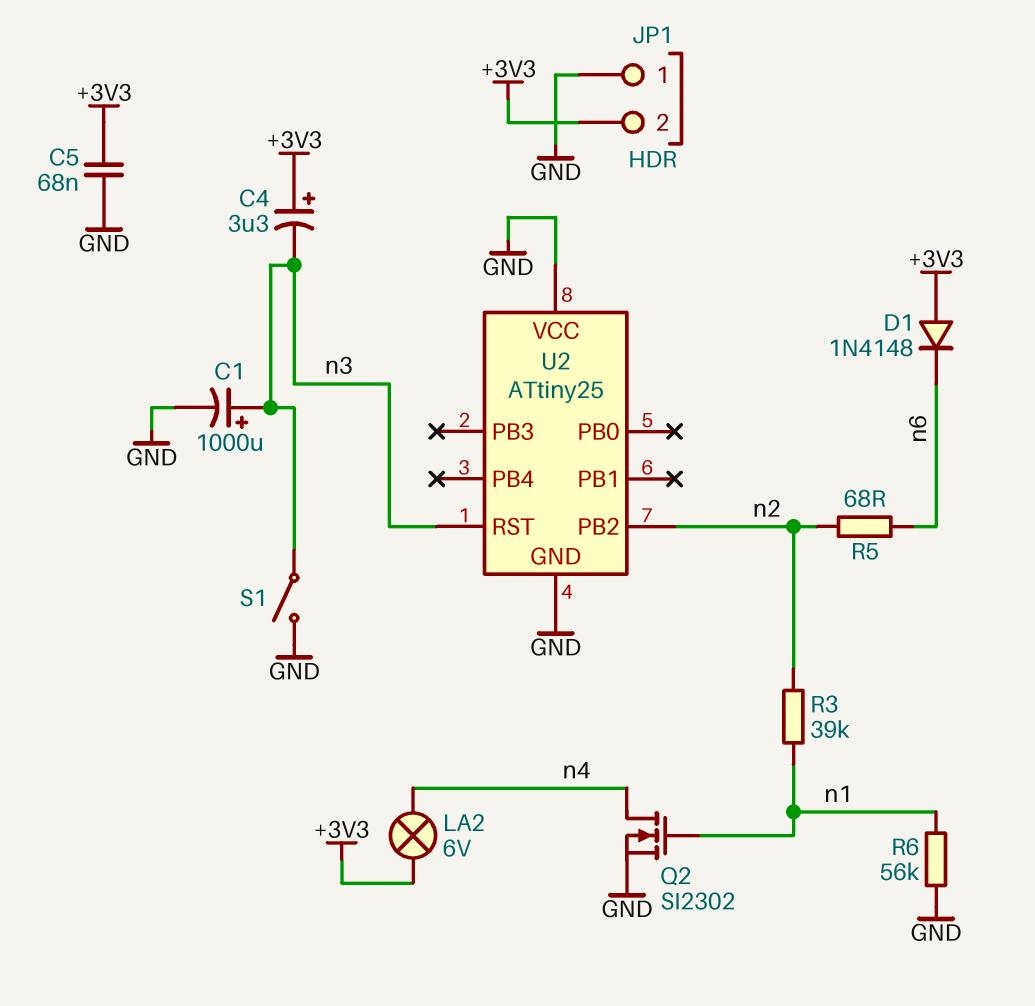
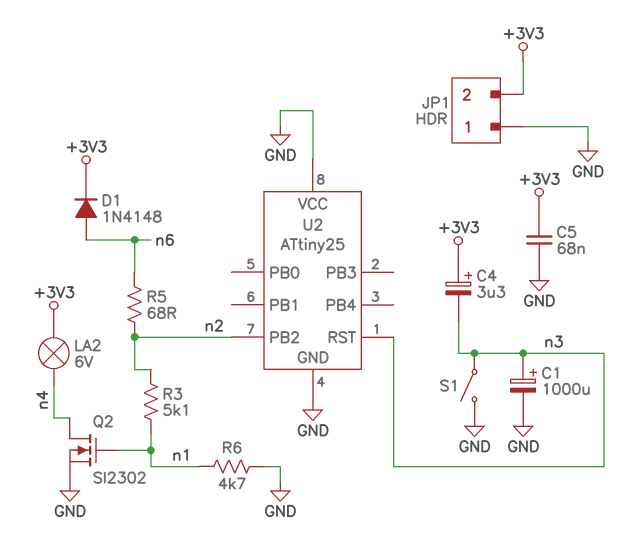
D1: diode 1N4148 (A +3V3, K n6) -> diode 1N4148 (A n6, K +3V3)
R3: 39k (n1, n2) -> 5.1k (n1, n2)
R6: 56k (GND, n1) -> 4.7k (GND, n1)

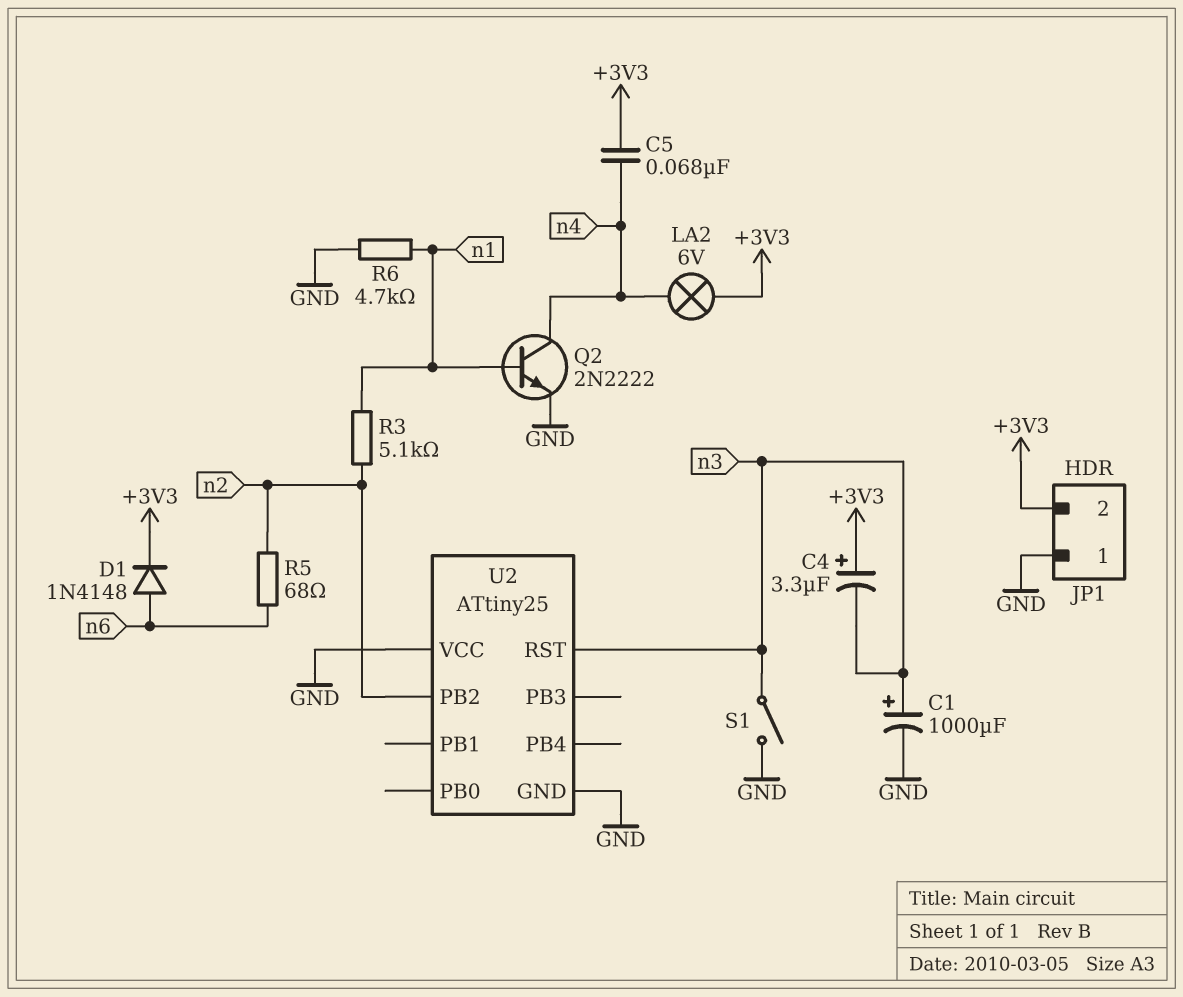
C5: 68nF (+3V3, GND) -> 68nF (+3V3, n4)
Q2: NMOS SI2302 (G n1, D n4, S GND) -> NPN 2N2222 (B n1, C n4, E GND)

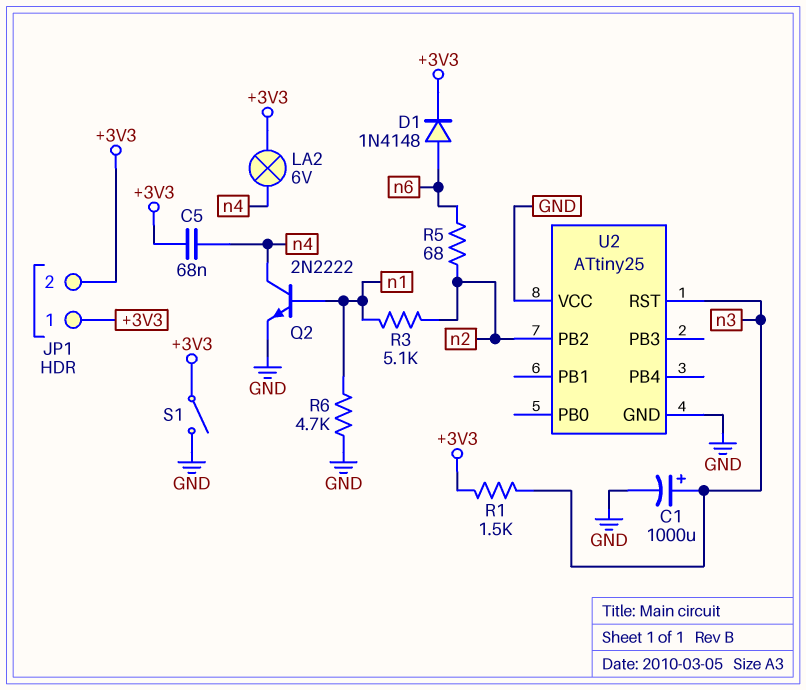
C4: 3.3uF (plus +3V3, minus n3) -> none
JP1 pin 1: GND -> +3V3
R1: none -> 1.5k (+3V3, n3)
S1: switch (GND, n3) -> switch (+3V3, GND)

